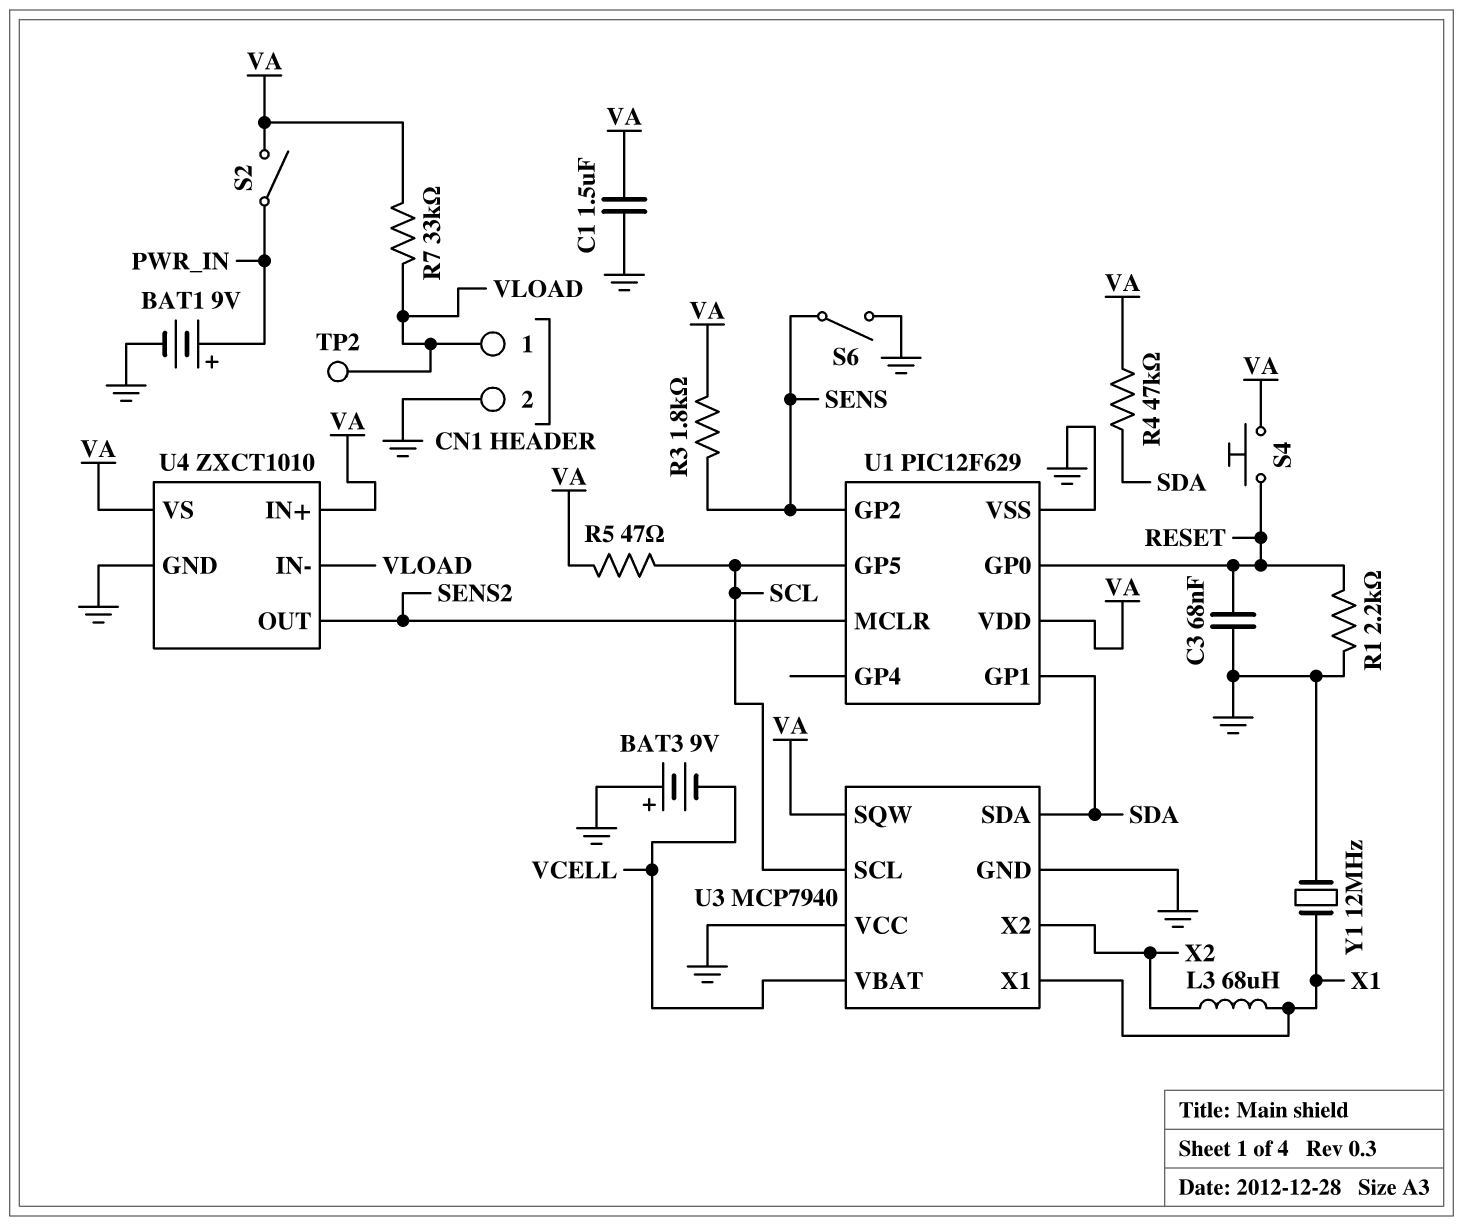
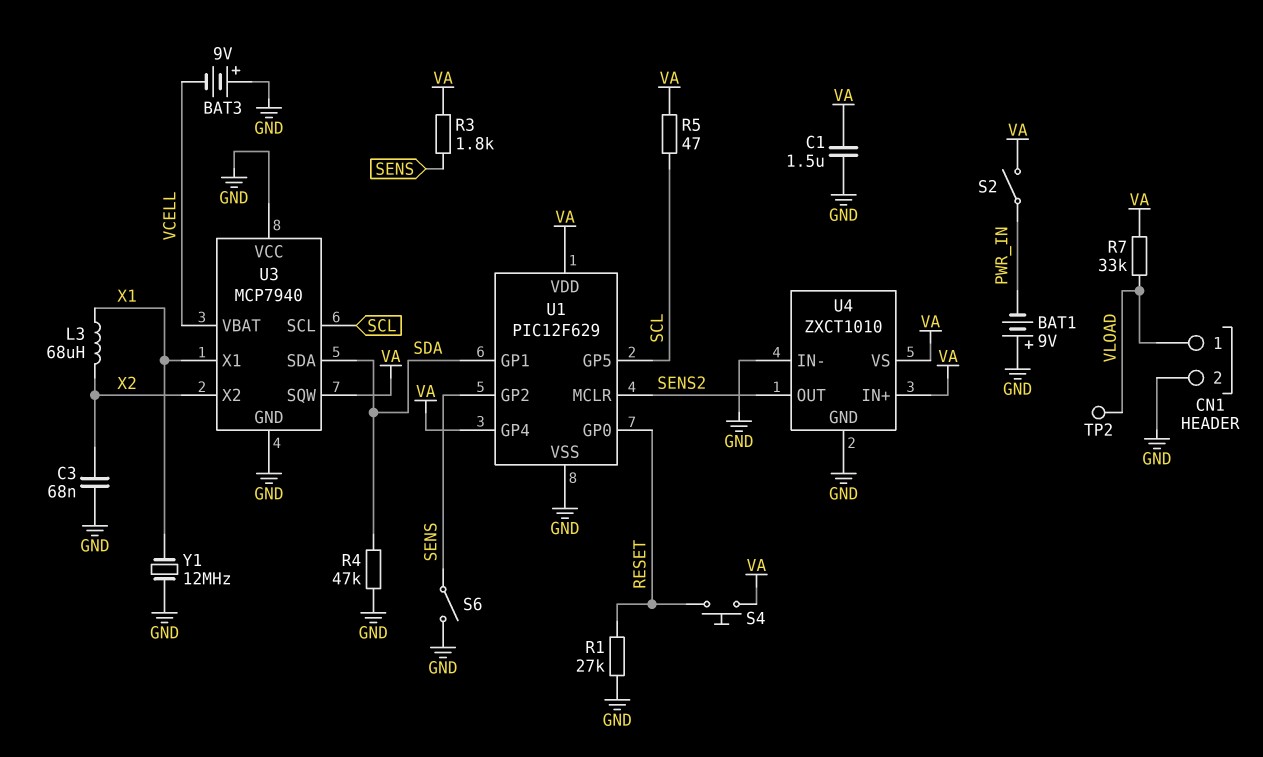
BAT1: 9V (plus PWR_IN, minus GND) -> 9V (plus GND, minus PWR_IN)
C3: 68nF (GND, RESET) -> 68nF (GND, X2)
R1: 2.2k (GND, RESET) -> 27k (GND, RESET)
R4: 47k (SDA, VA) -> 47k (GND, SDA)
U1 pin GP4: none -> VA
U4 pin IN-: VLOAD -> GND

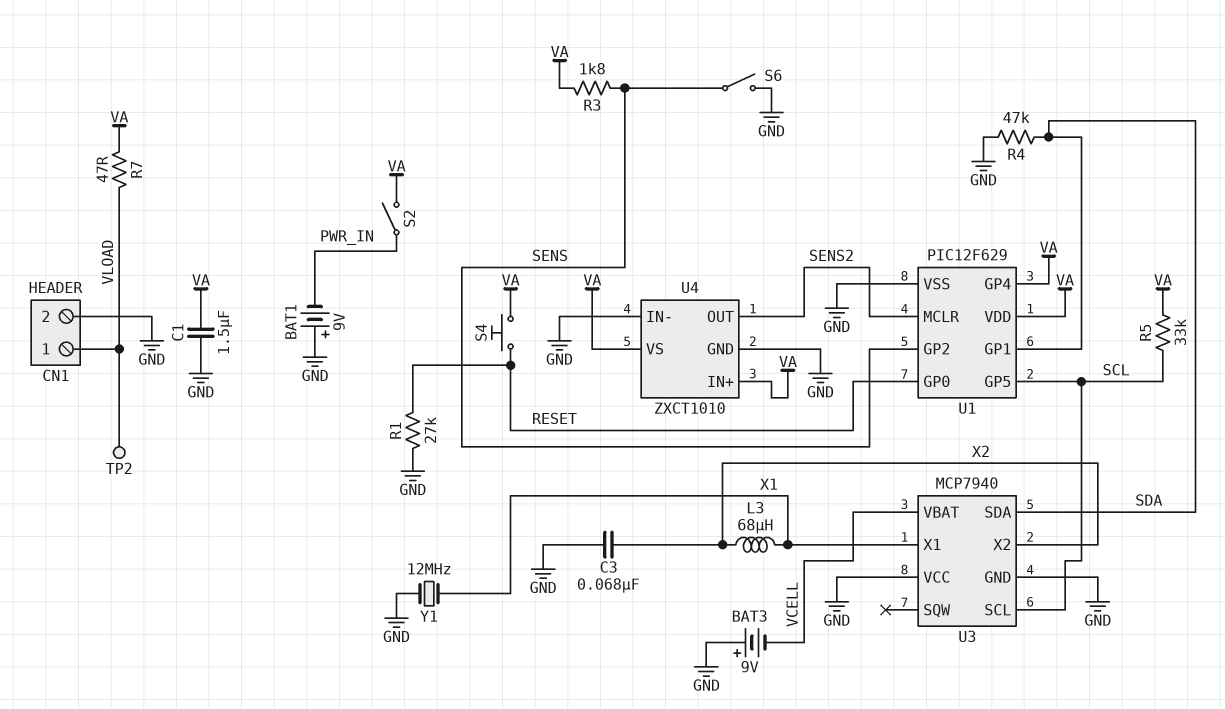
R5: 47 (SCL, VA) -> 33k (SCL, VA)
R7: 33k (VA, VLOAD) -> 47 (VA, VLOAD)
U3 pin SQW: VA -> none

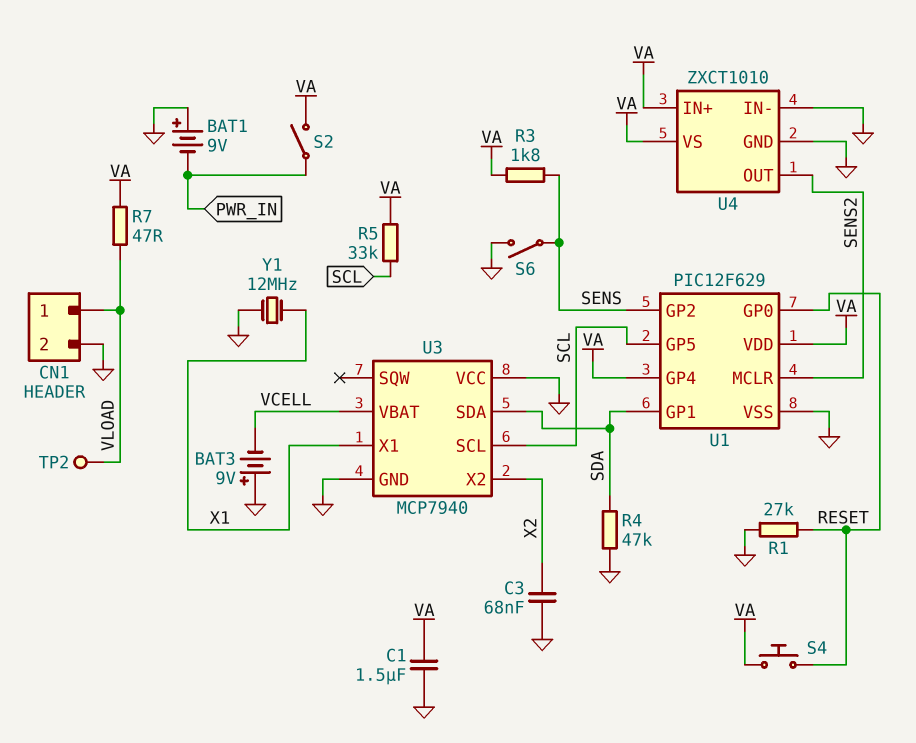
L3: 68uH (X1, X2) -> none

